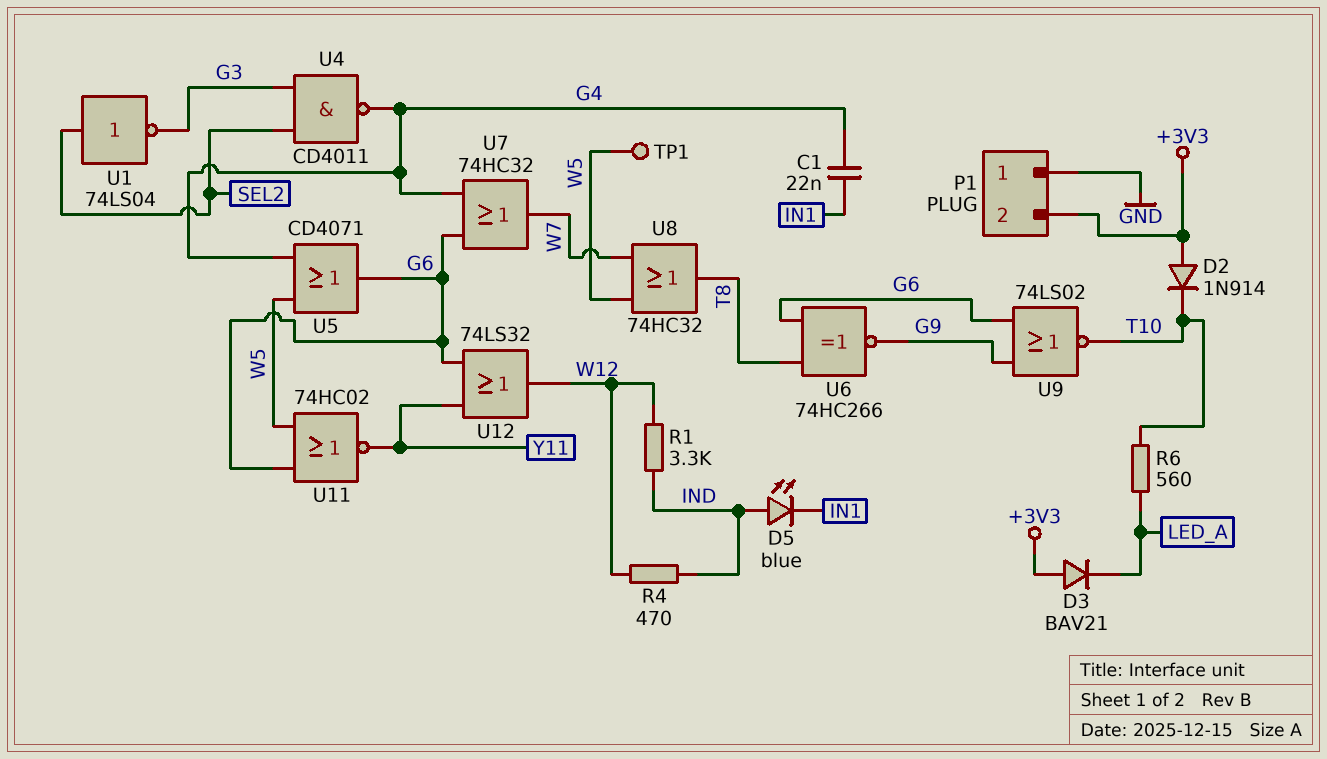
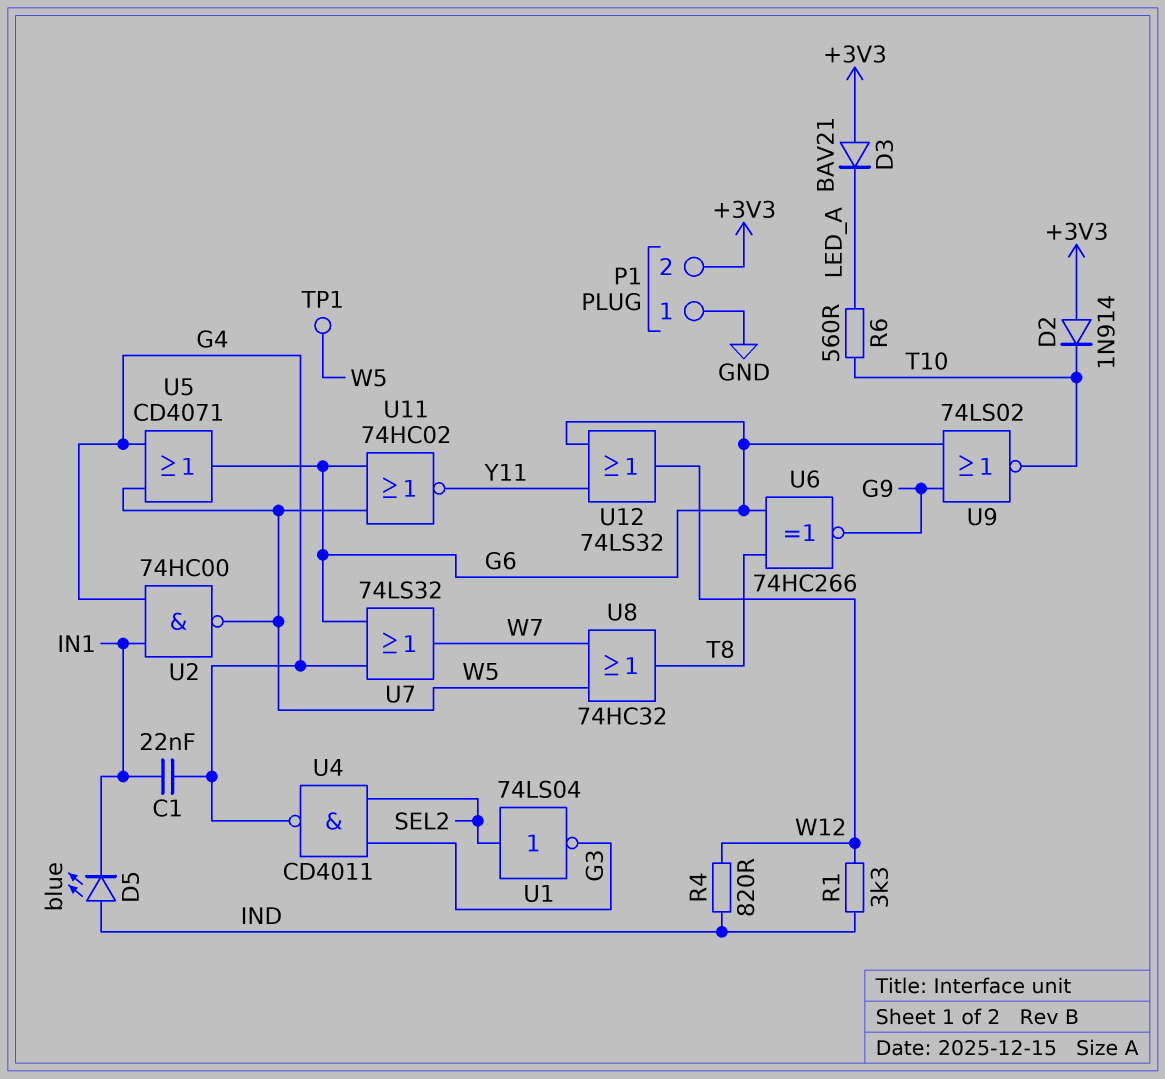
R4: 470 (IND, W12) -> 820 (IND, W12)
U2: none -> NAND 74HC00 (in G4, in IN1, out W5)
U7: OR 74HC32 (in G4, in G6, out W7) -> OR 74LS32 (in G4, in G6, out W7)

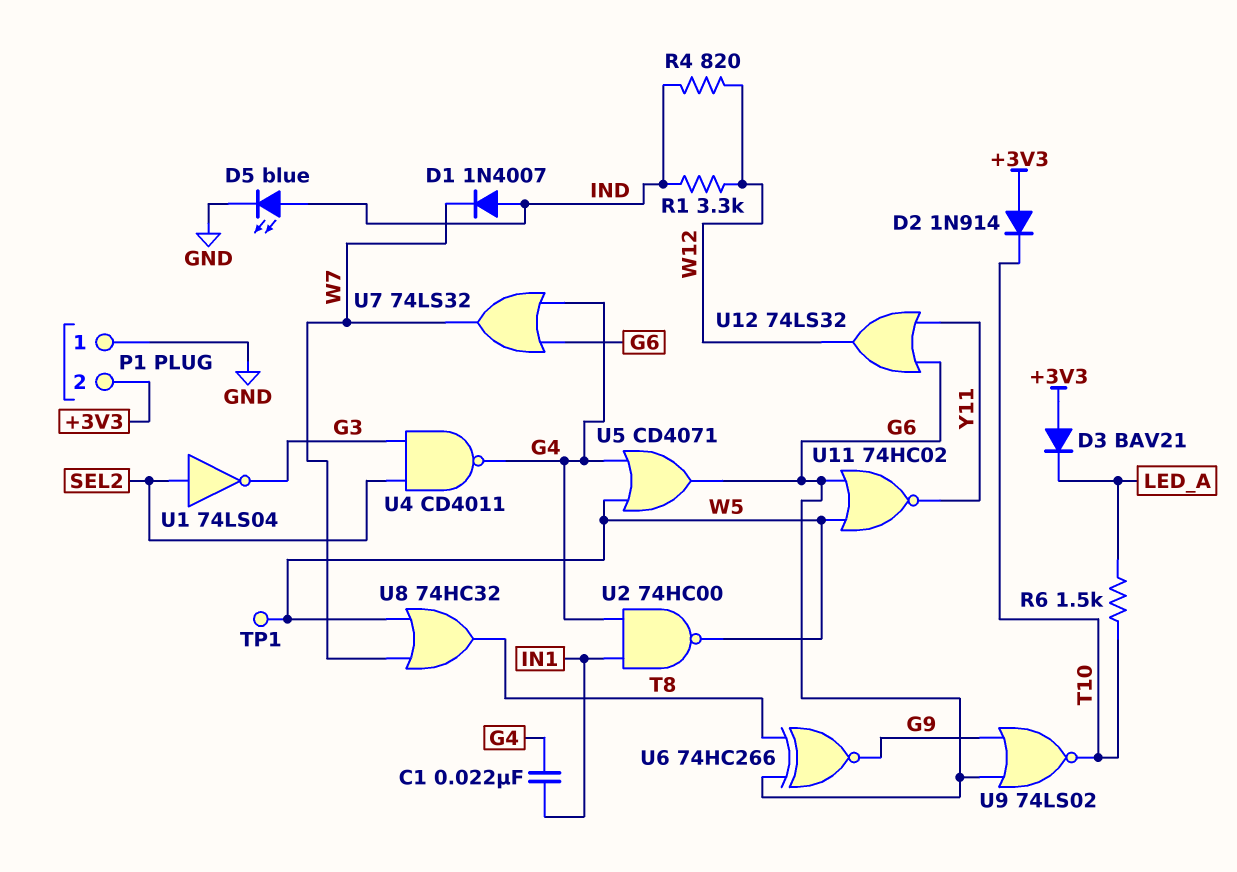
D1: none -> diode 1N4007 (A IND, K W7)
D5: LED blue (A IND, K IN1) -> LED blue (A IND, K GND)
R6: 560 (LED_A, T10) -> 1.5k (LED_A, T10)

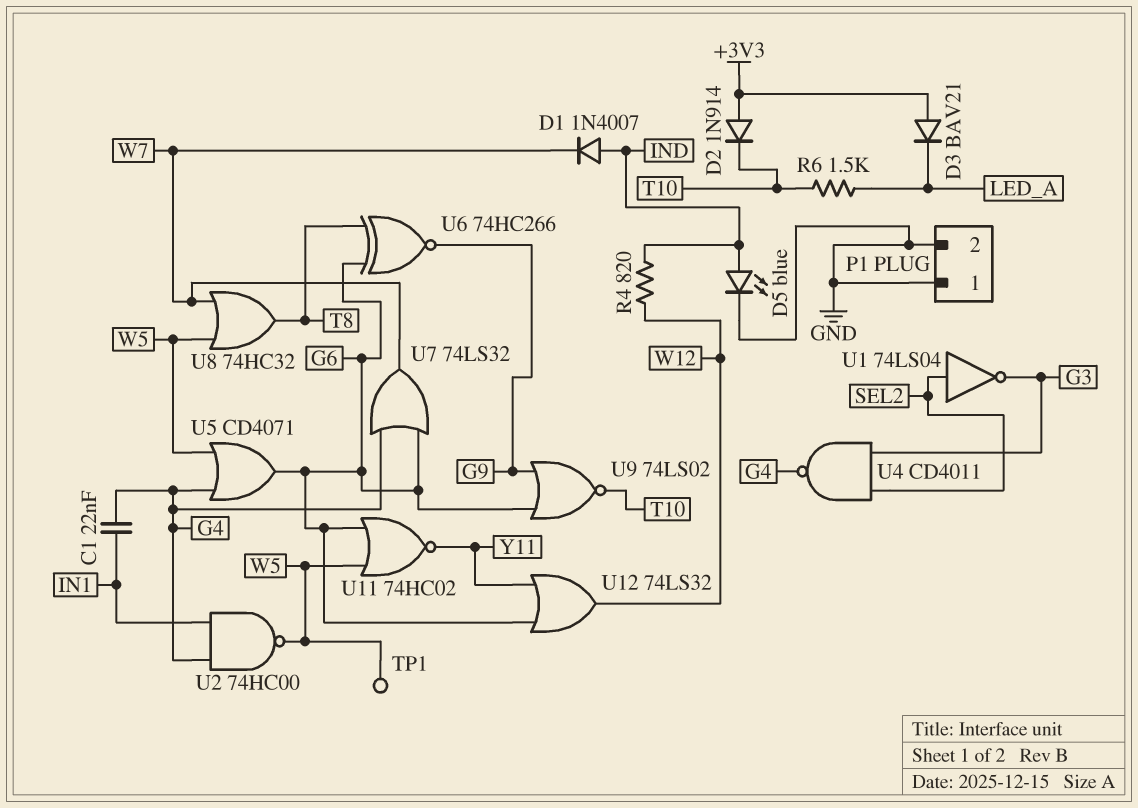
P1 pin 2: +3V3 -> GND
R1: 3.3k (IND, W12) -> none

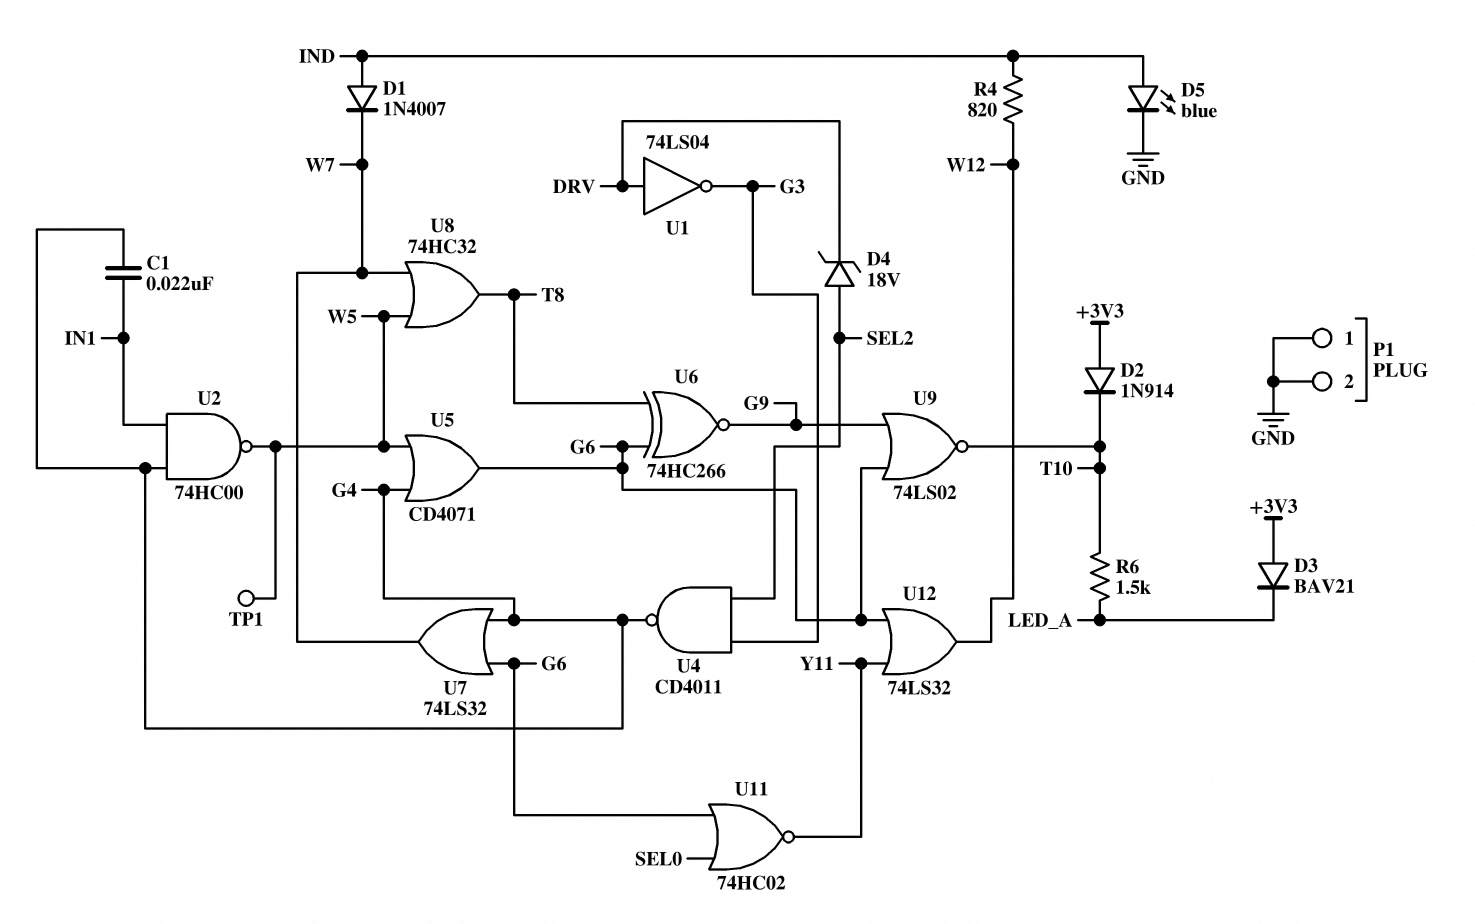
D4: none -> zener 18V (A SEL2, K DRV)
U1: NOT 74LS04 (in SEL2, out G3) -> NOT 74LS04 (in DRV, out G3)
U11: NOR 74HC02 (in G6, in W5, out Y11) -> NOR 74HC02 (in G6, in SEL0, out Y11)

